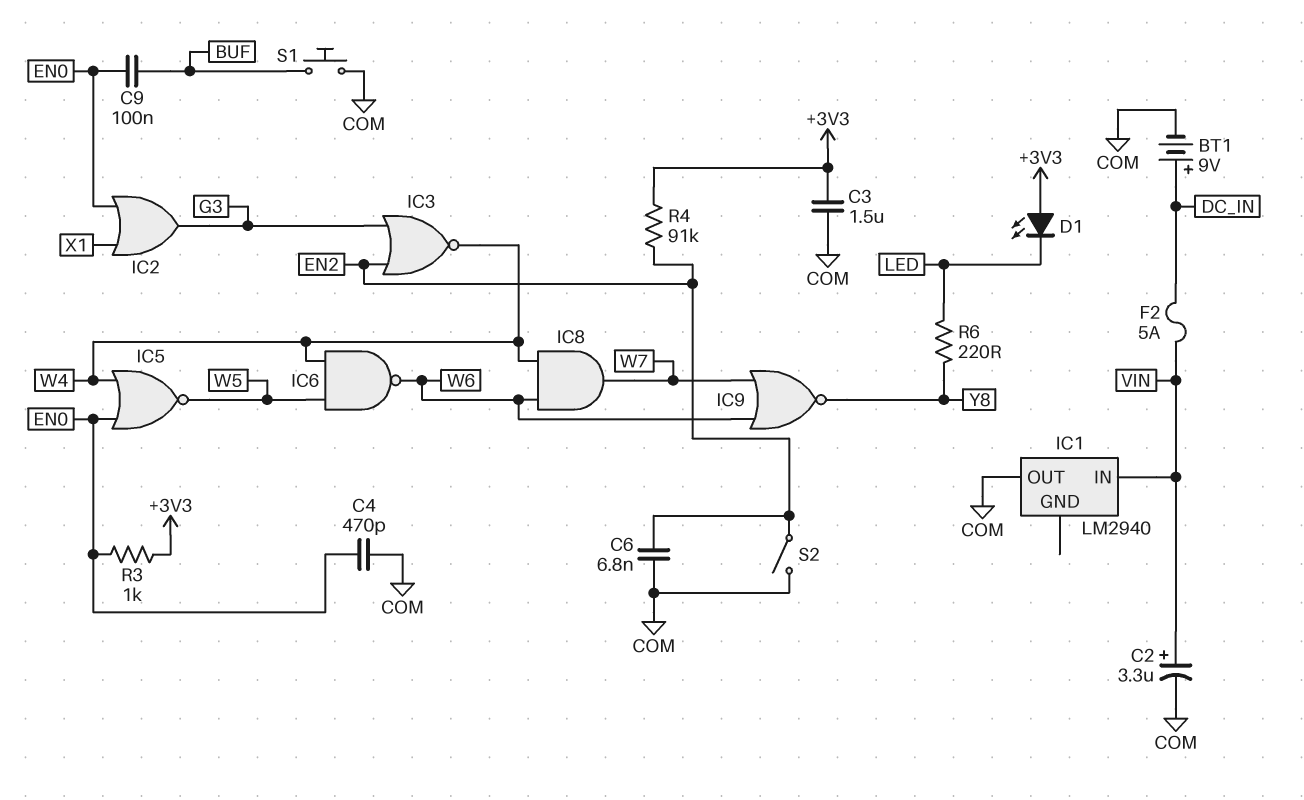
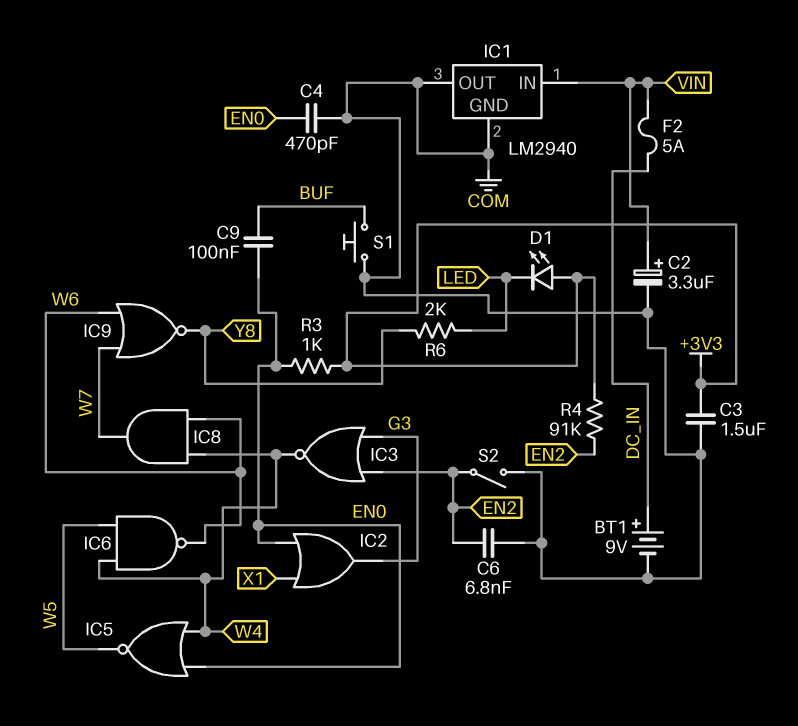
IC1 pin GND: none -> COM
R6: 220 (LED, Y8) -> 2k (LED, Y8)

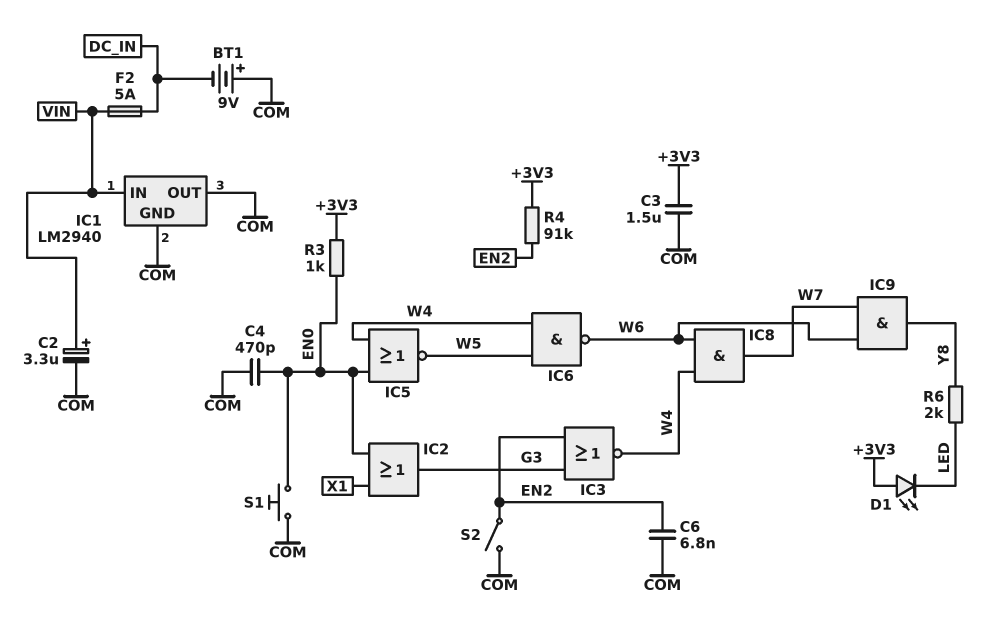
BT1: 9V (plus DC_IN, minus COM) -> 9V (plus COM, minus DC_IN)
C9: 100nF (BUF, EN0) -> none
IC9: NOR (in W6, in W7, out Y8) -> AND (in W6, in W7, out Y8)
S1: button (BUF, COM) -> button (COM, EN0)

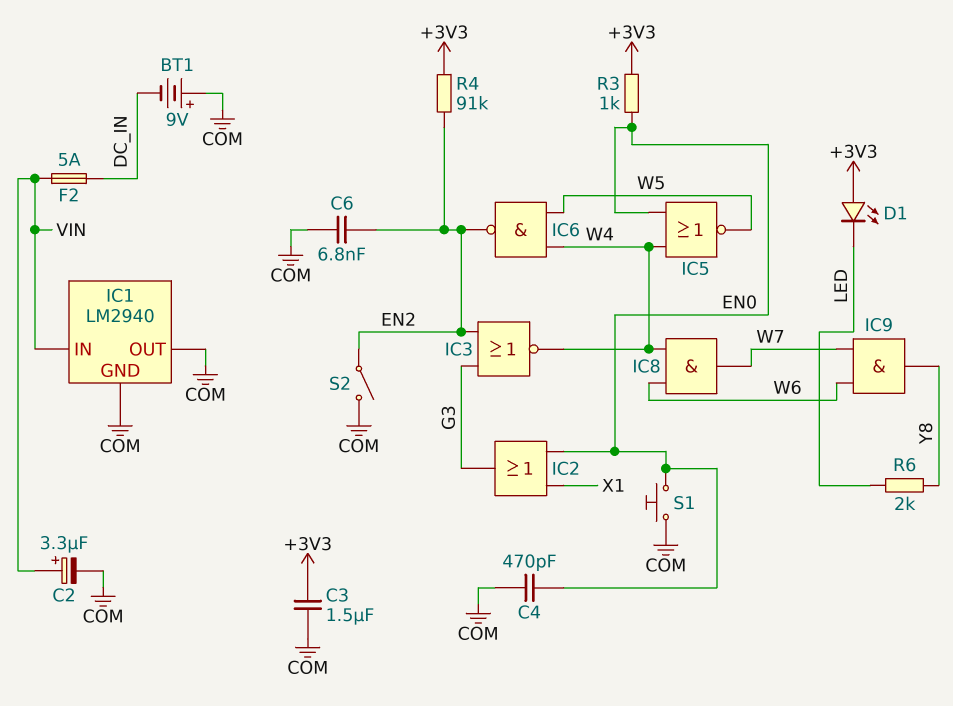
IC6: NAND (in W4, in W5, out W6) -> NAND (in W4, in W5, out EN2)

